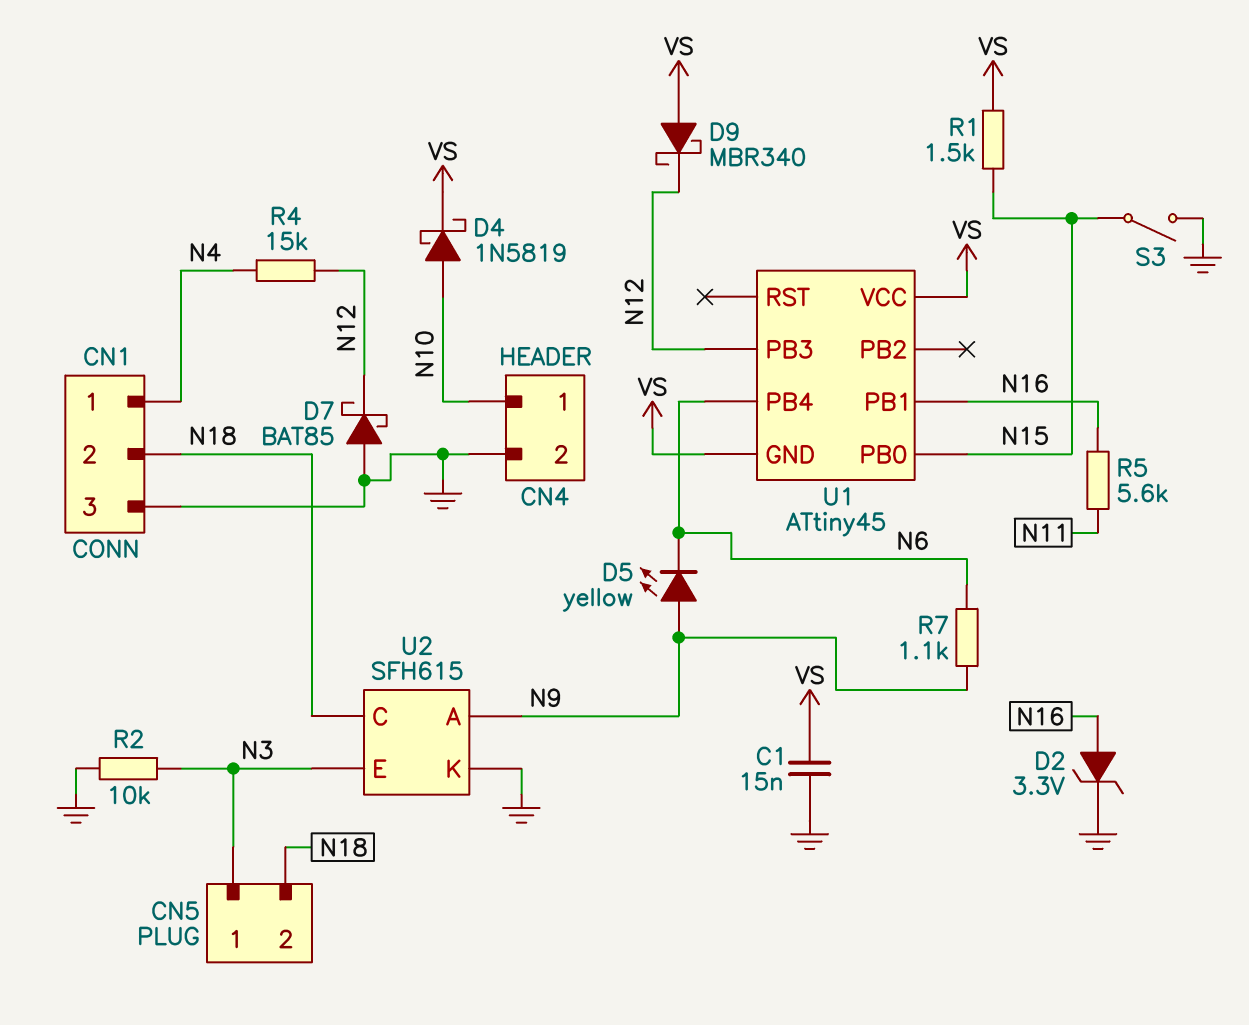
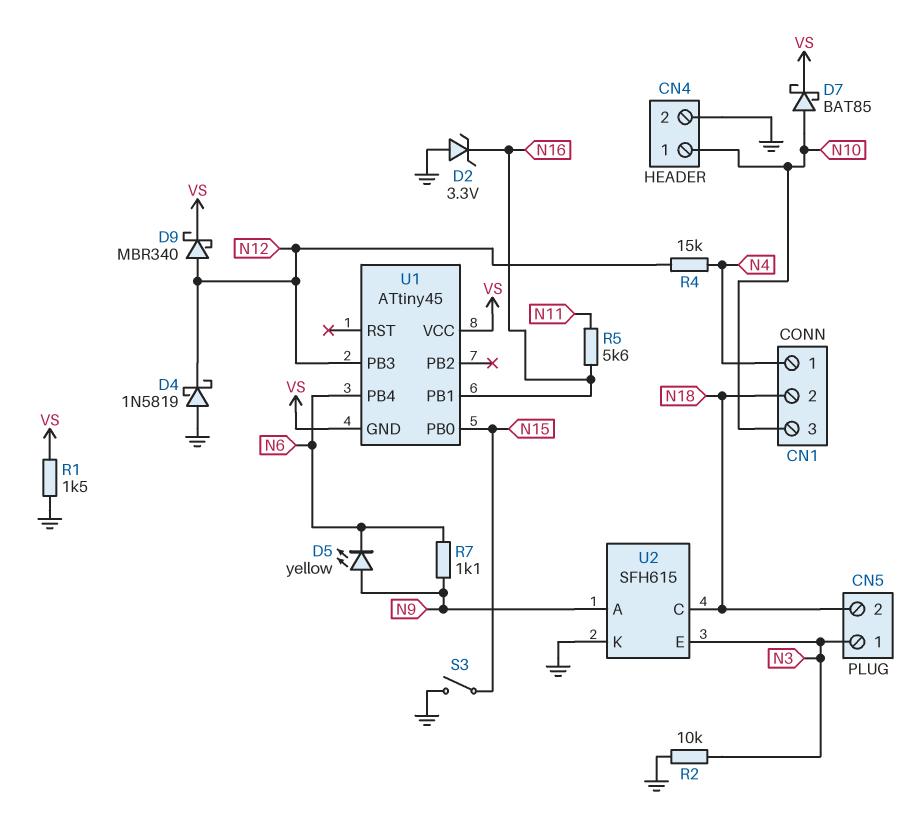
C1: 15nF (GND, VS) -> none
CN1 pin 3: GND -> N10
D2: zener 3.3V (A N16, K GND) -> zener 3.3V (A GND, K N16)
D4: schottky 1N5819 (A N10, K VS) -> schottky 1N5819 (A GND, K N12)
D7: schottky BAT85 (A GND, K N12) -> schottky BAT85 (A N10, K VS)
D9: schottky MBR340 (A VS, K N12) -> schottky MBR340 (A N12, K VS)
R1: 1.5k (N15, VS) -> 1.5k (GND, VS)

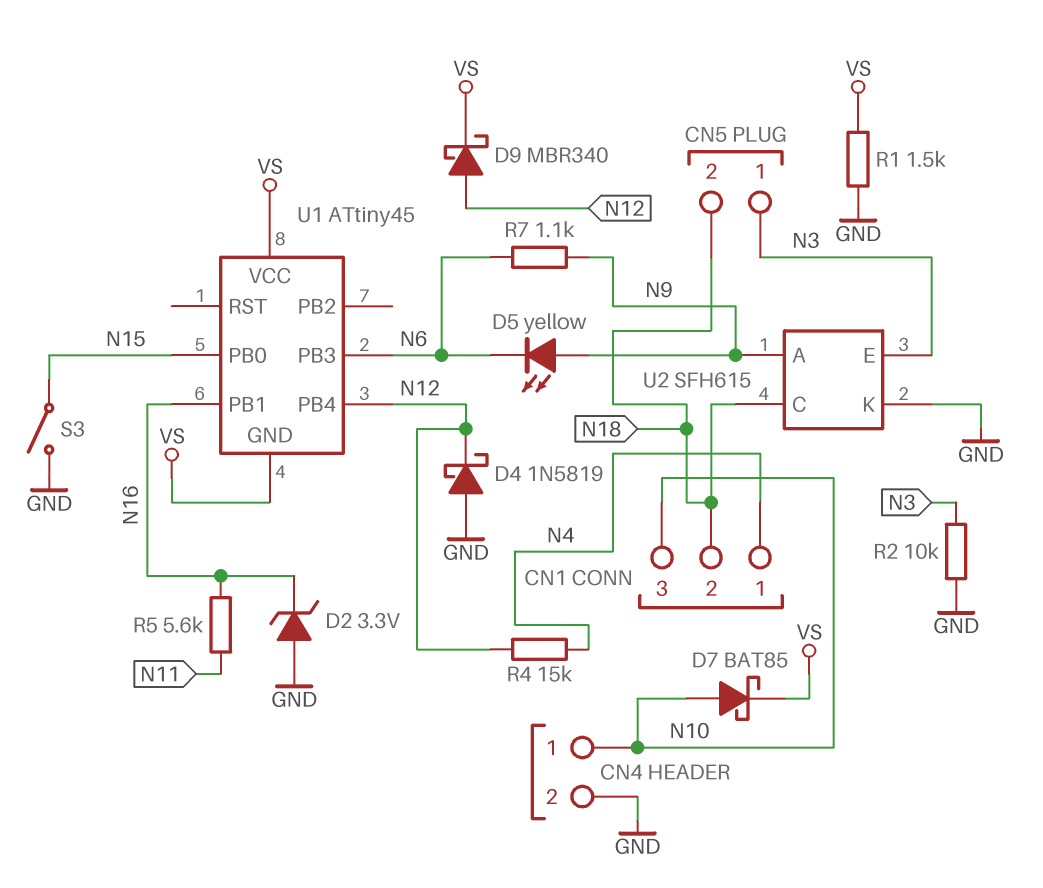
U1 pin PB3: N12 -> N6
U1 pin PB4: N6 -> N12

